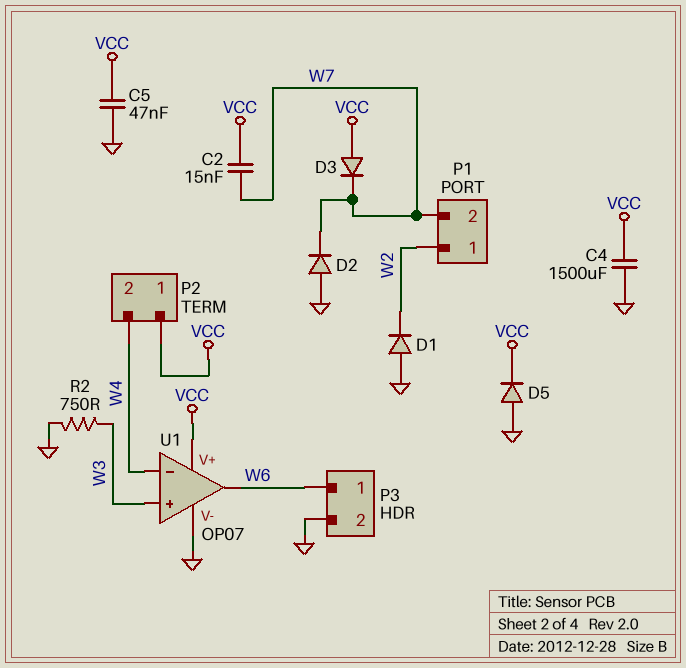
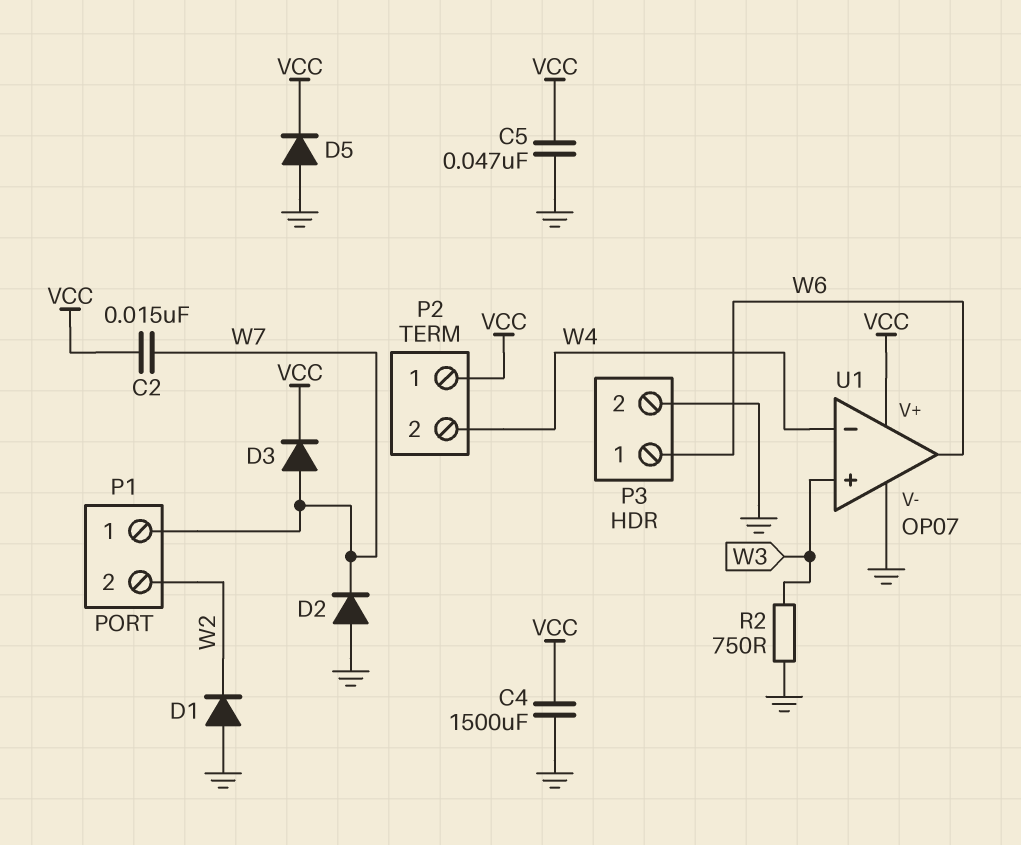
D3: diode (A VCC, K W7) -> diode (A W7, K VCC)
P1 pin 1: W2 -> W7
P1 pin 2: W7 -> W2

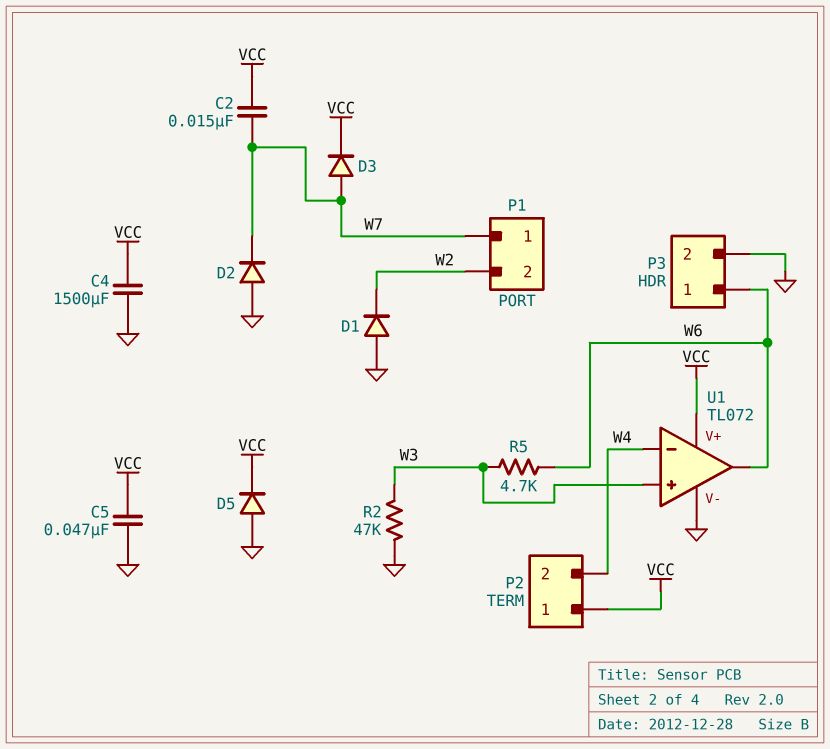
R2: 750 (GND, W3) -> 47k (GND, W3)
R5: none -> 4.7k (W3, W6)
U1: OP07 -> TL072

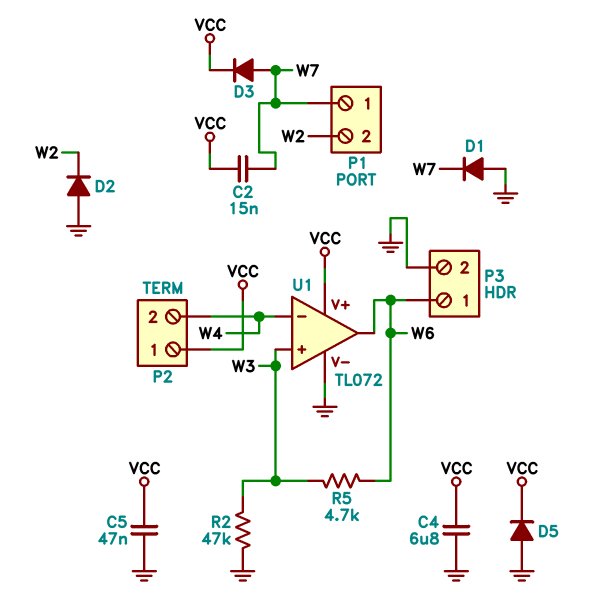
C4: 1500uF (GND, VCC) -> 6.8uF (GND, VCC)
D1: diode (A GND, K W2) -> diode (A GND, K W7)
D2: diode (A GND, K W7) -> diode (A GND, K W2)

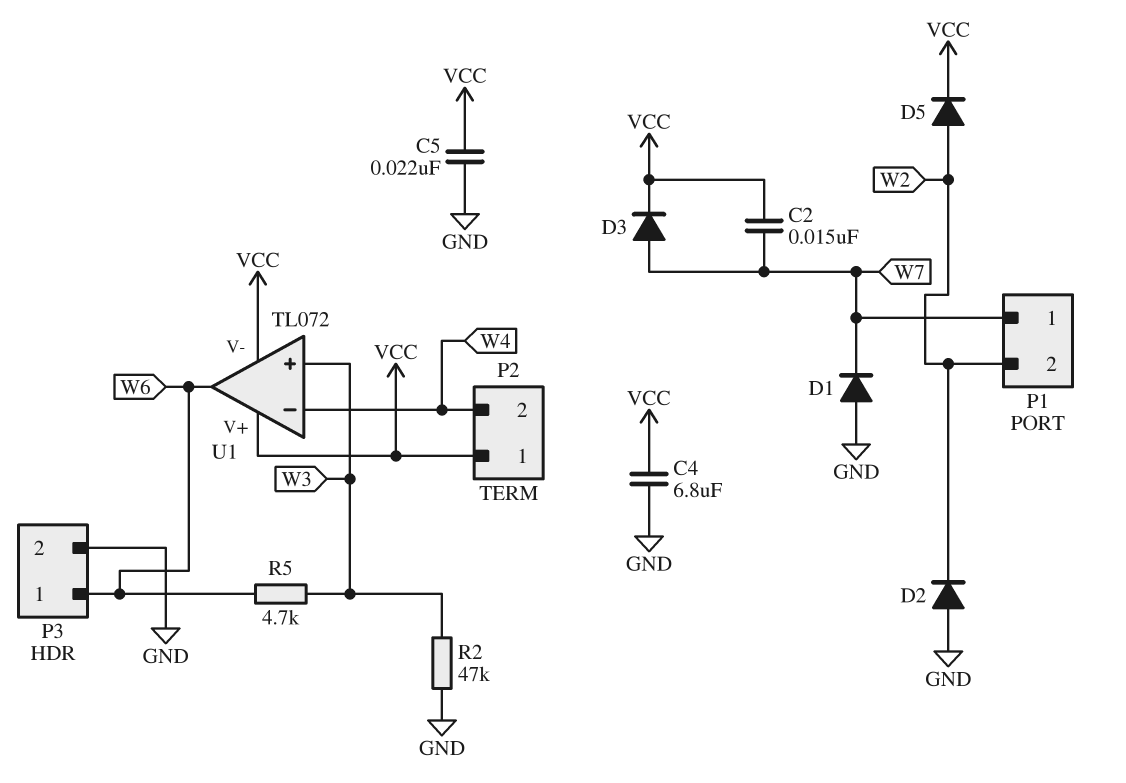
C5: 47nF (GND, VCC) -> 22nF (GND, VCC)
D5: diode (A GND, K VCC) -> diode (A W2, K VCC)
U1 pin V-: GND -> VCC

